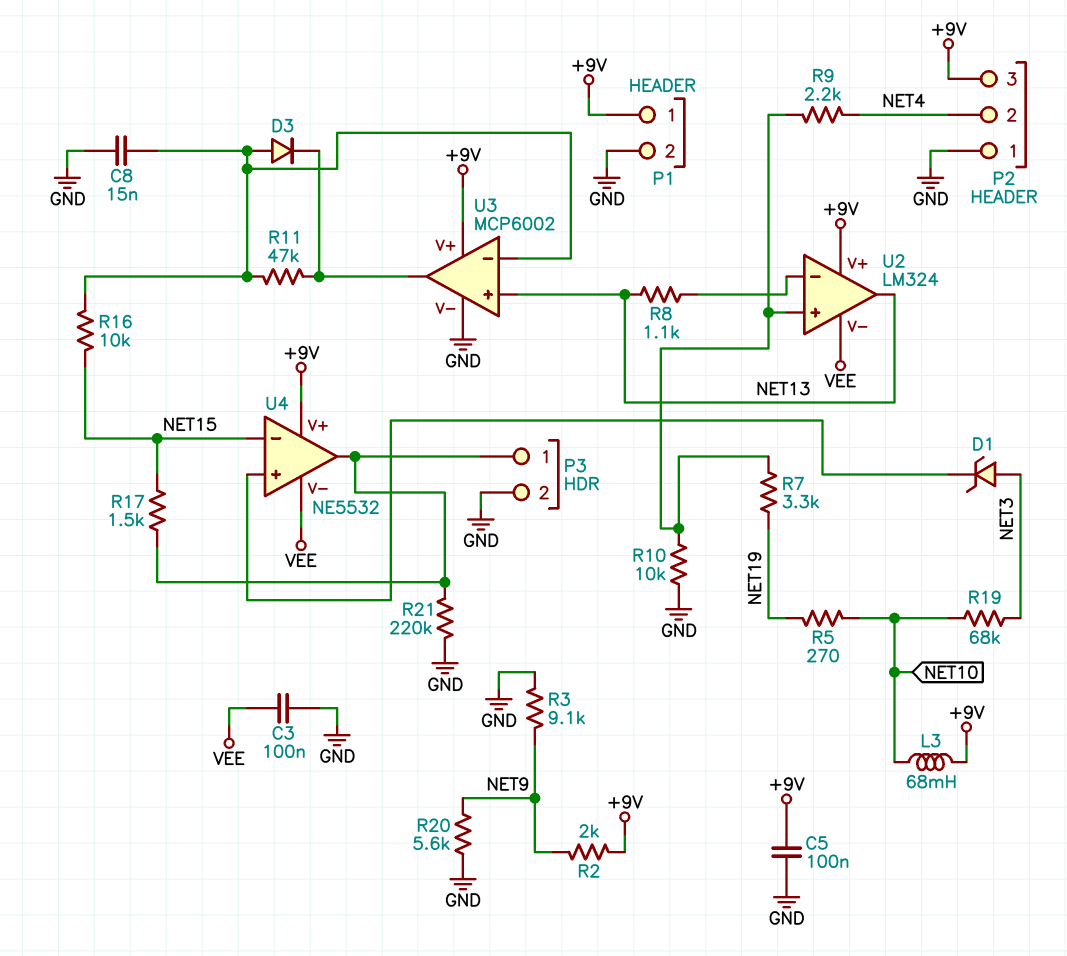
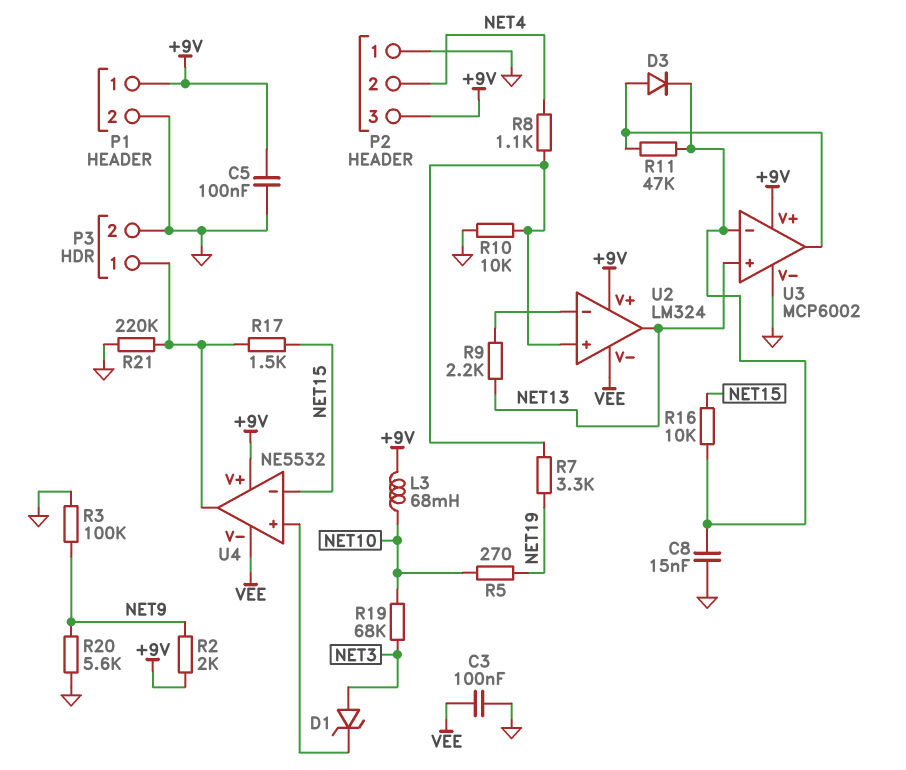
D3: diode (A U3/in-, K U3/out) -> diode (A U3/out, K U3/in-)
R3: 9.1k (GND, NET9) -> 100k (GND, NET9)
R8: 1.1k (NET13, U2/in-) -> 1.1k (NET4, U2/in+)
R9: 2.2k (NET4, U2/in+) -> 2.2k (NET13, U2/in-)

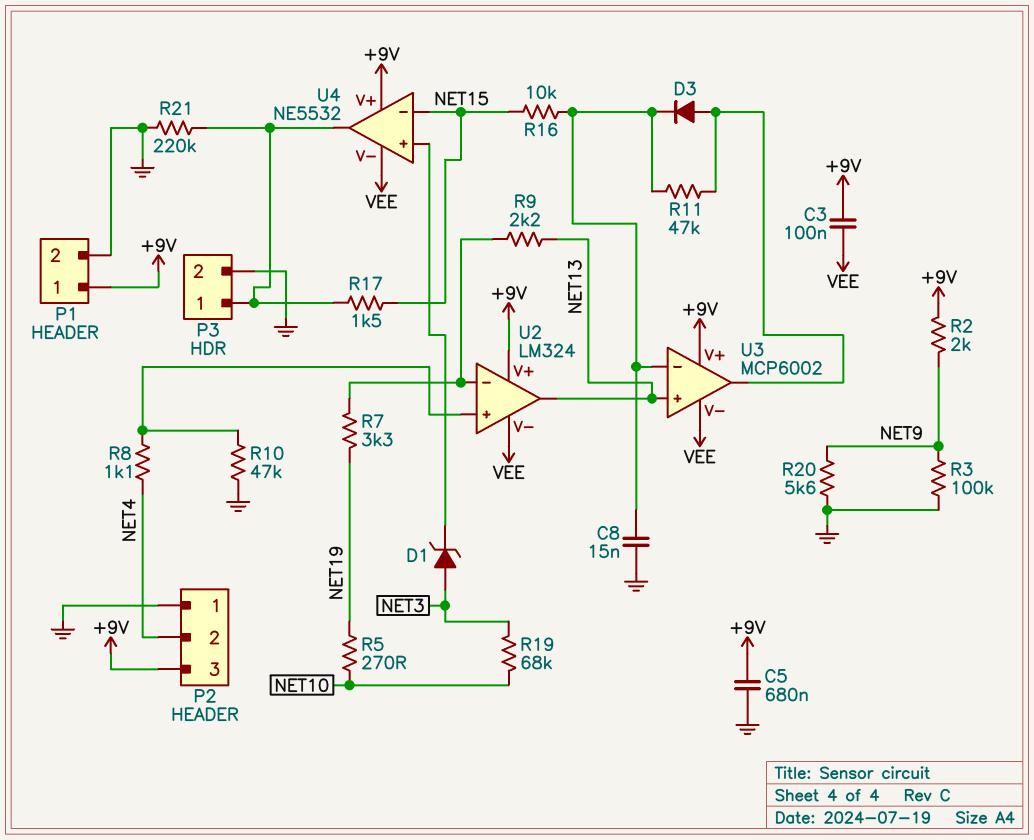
C3: 100nF (GND, VEE) -> 100nF (+9V, VEE)
C5: 100nF (+9V, GND) -> 680nF (+9V, GND)
L3: 68mH (+9V, NET10) -> none
R7: 3.3k (NET19, U2/in+) -> 3.3k (NET19, U2/in-)
R10: 10k (GND, U2/in+) -> 47k (GND, U2/in+)
U3 pin V-: GND -> VEE

